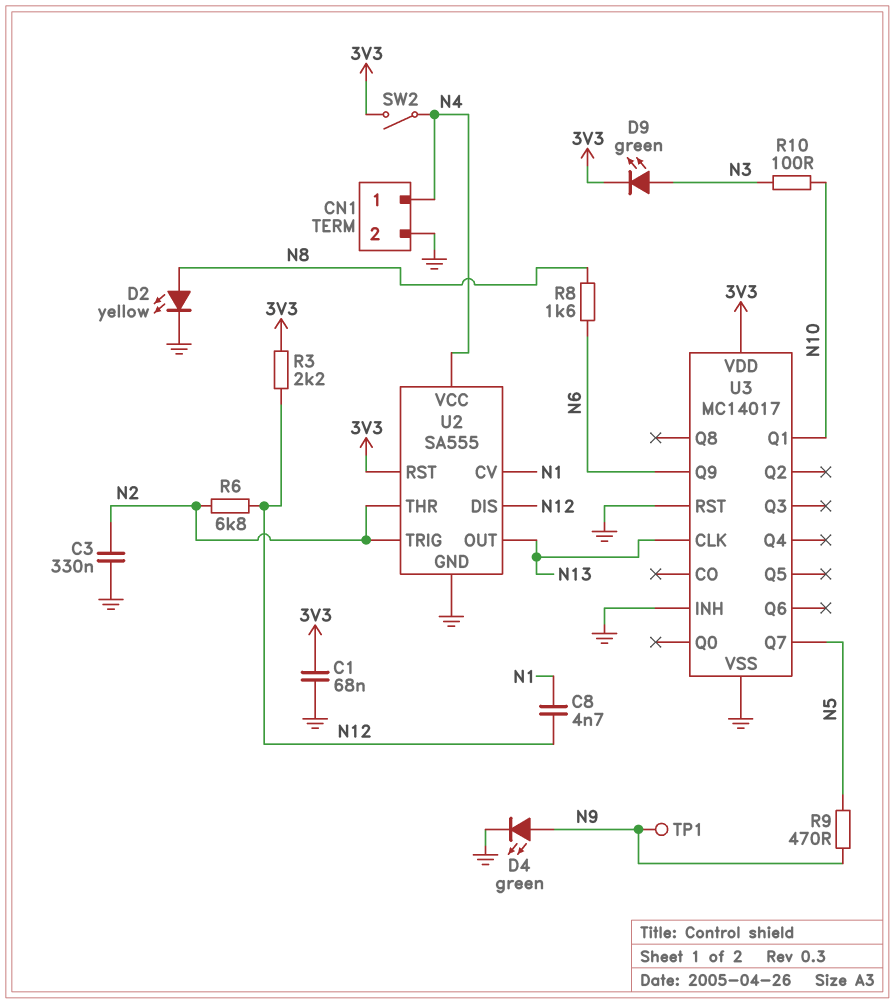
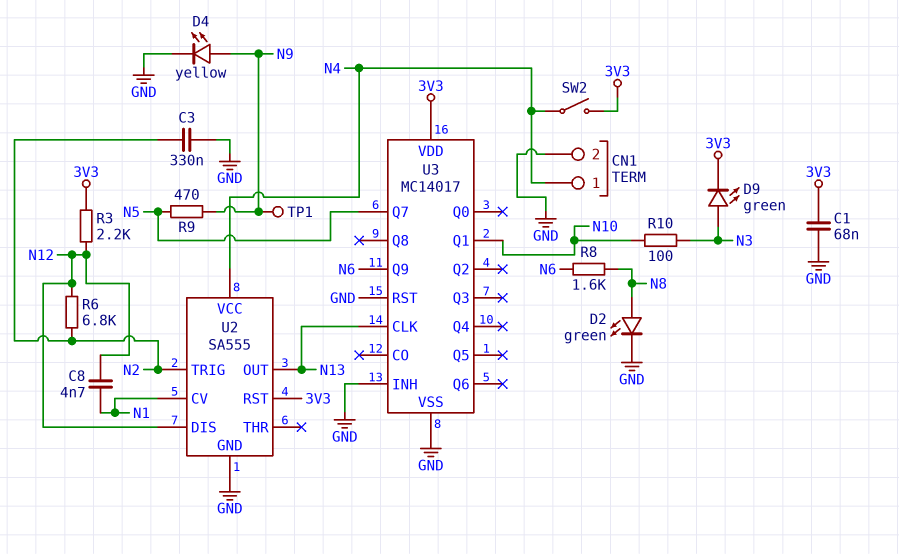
D2: LED yellow (A N8, K GND) -> LED green (A N8, K GND)
D4: LED green (A N9, K GND) -> LED yellow (A N9, K GND)
U2 pin THR: N2 -> none

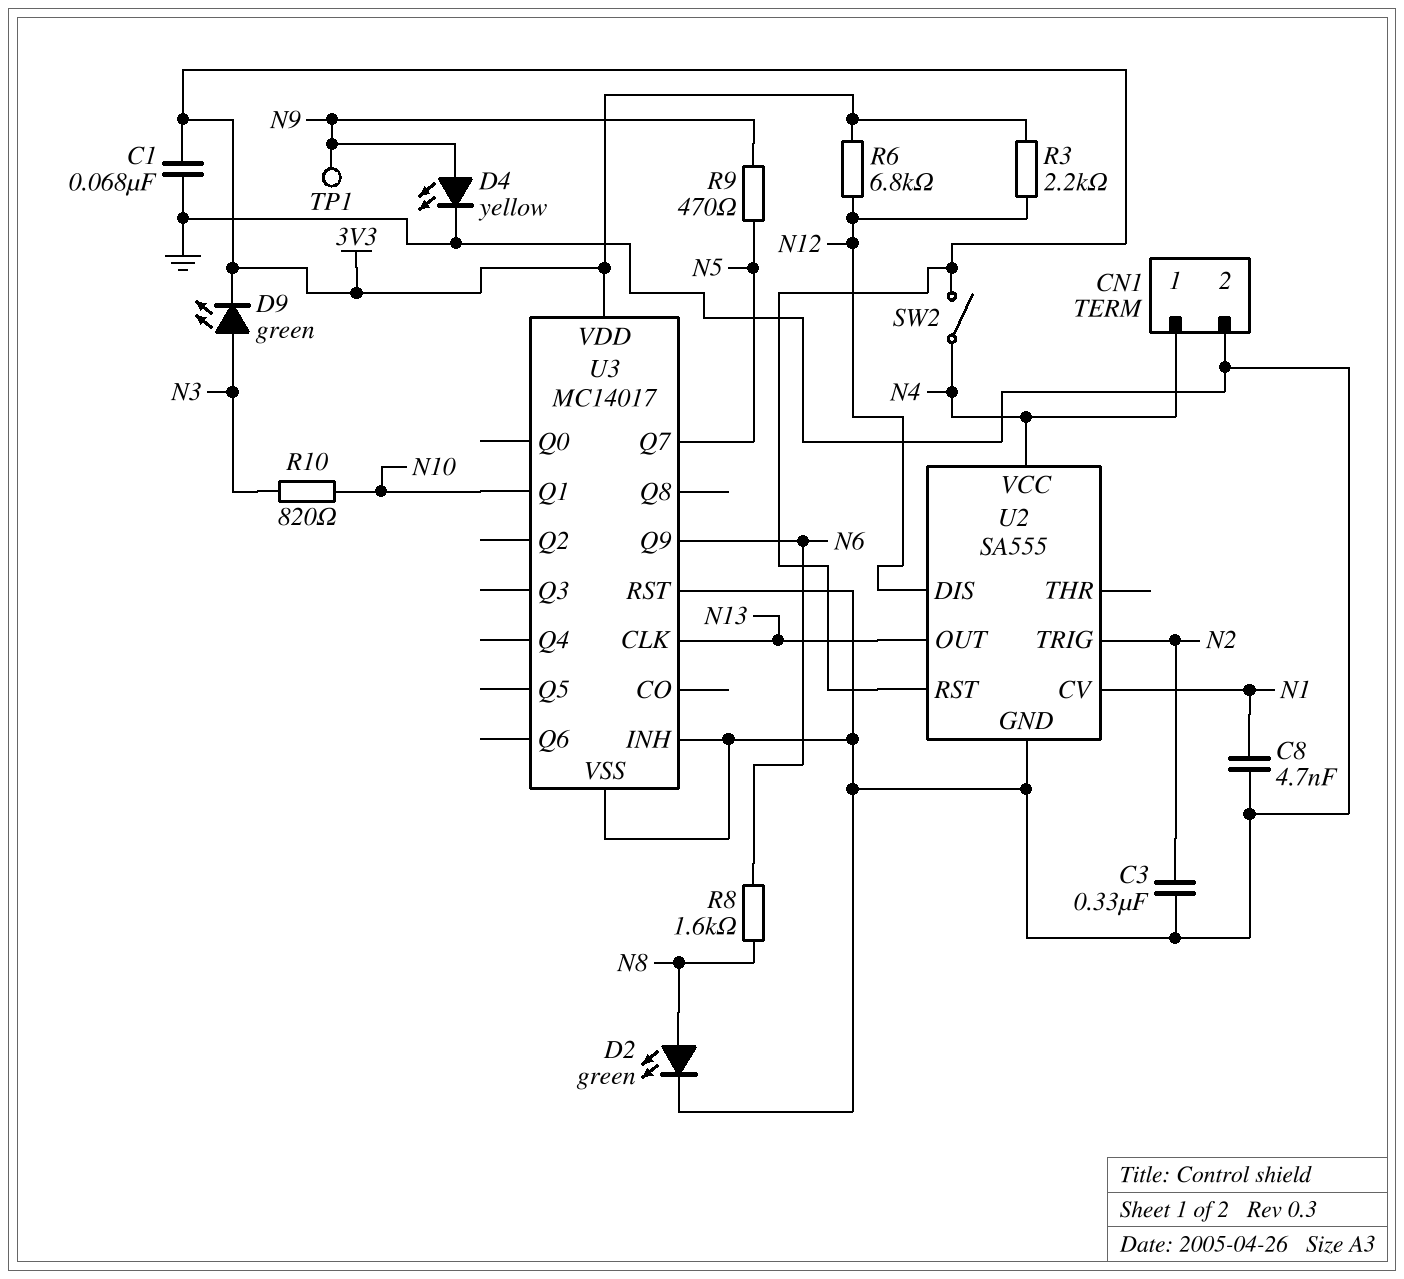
C8: 4.7nF (N1, N12) -> 4.7nF (GND, N1)
R6: 6.8k (N2, N12) -> 6.8k (3V3, N12)
R10: 100 (N3, N10) -> 820 (N3, N10)

